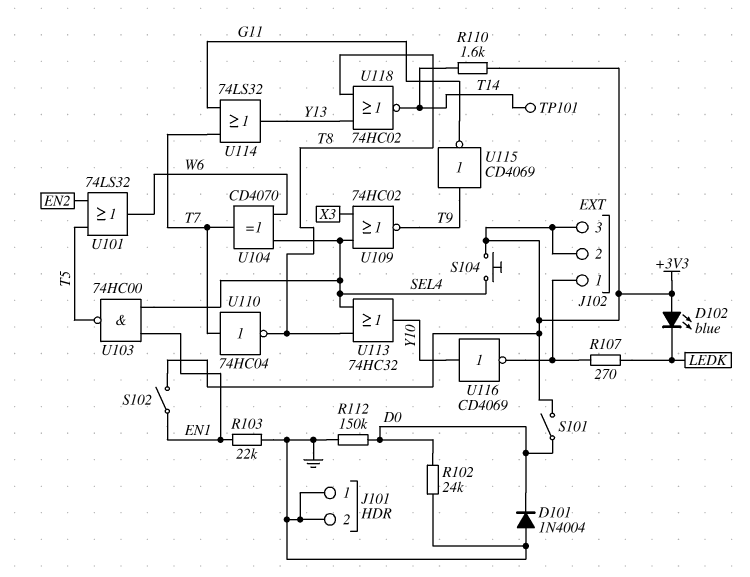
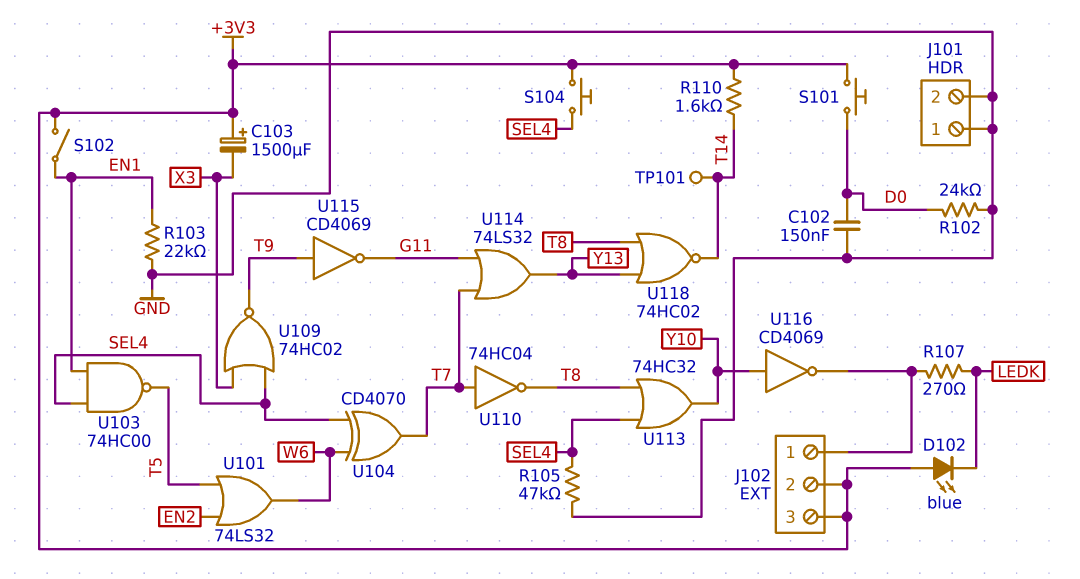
C102: none -> 150nF (D0, GND)
C103: none -> 1500uF (plus +3V3, minus X3)
D101: diode 1N4004 (A GND, K D0) -> none
R105: none -> 47k (GND, SEL4)
R112: 150k (D0, GND) -> none
S101: switch (+3V3, D0) -> button (+3V3, D0)

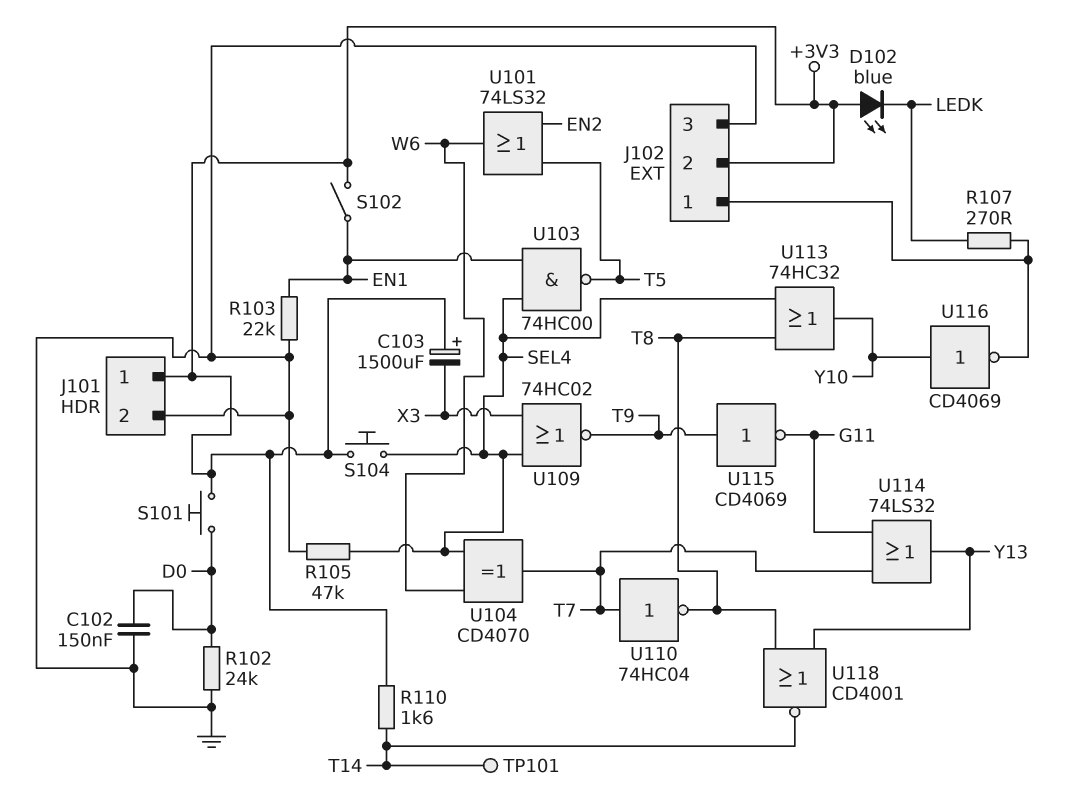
J101 pin 1: GND -> +3V3
J102 pin 3: +3V3 -> GND
U118: NOR 74HC02 (in T8, in Y13, out T14) -> NOR CD4001 (in T8, in Y13, out T14)

